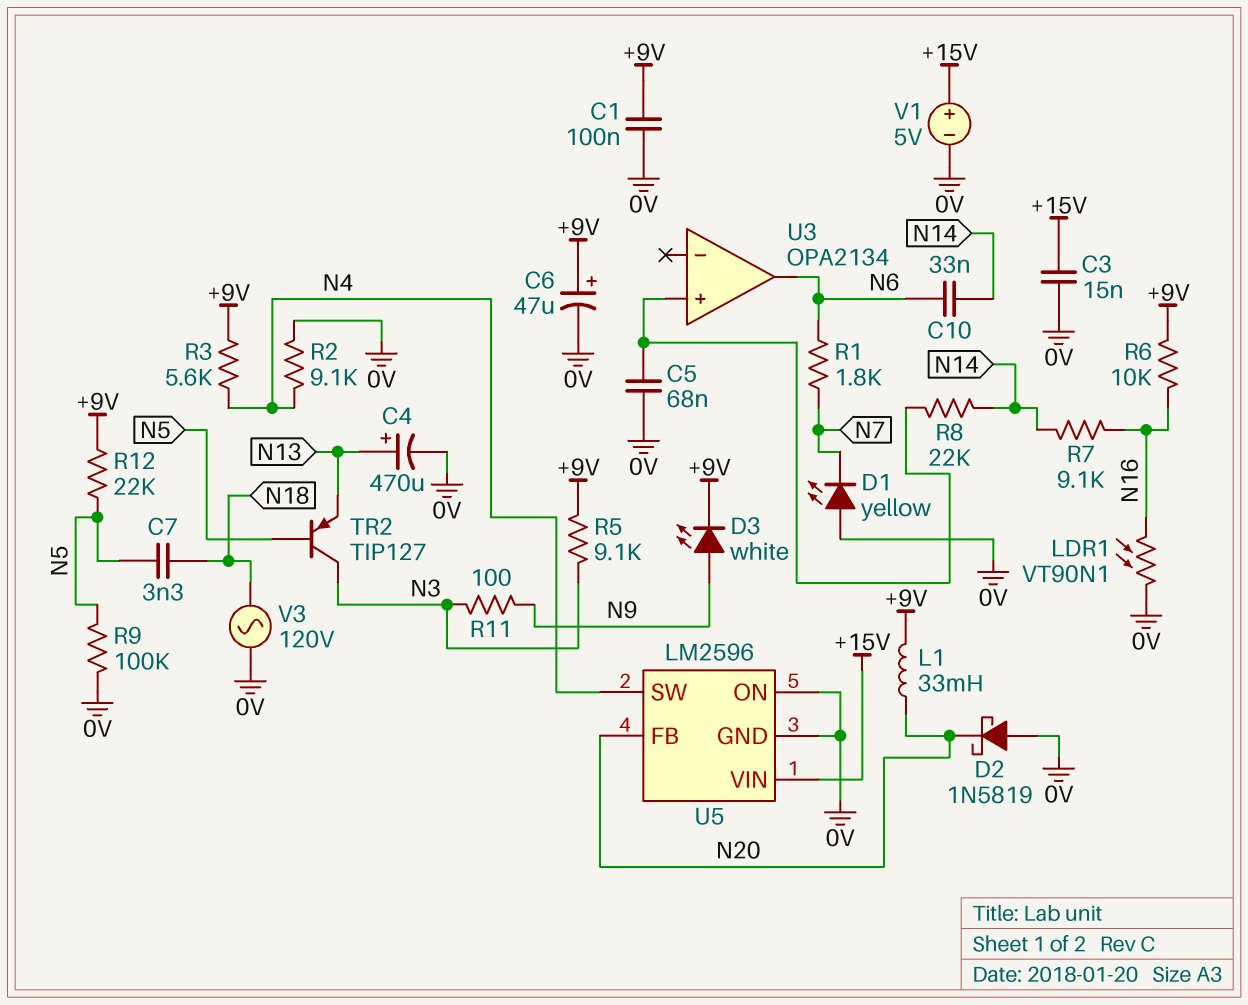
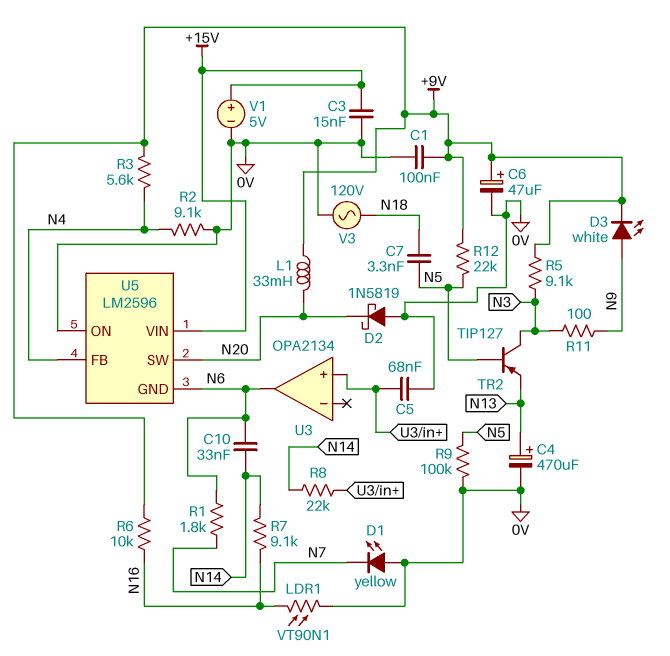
U5 pin FB: N20 -> N4
U5 pin GND: 0V -> N6
U5 pin SW: N4 -> N20

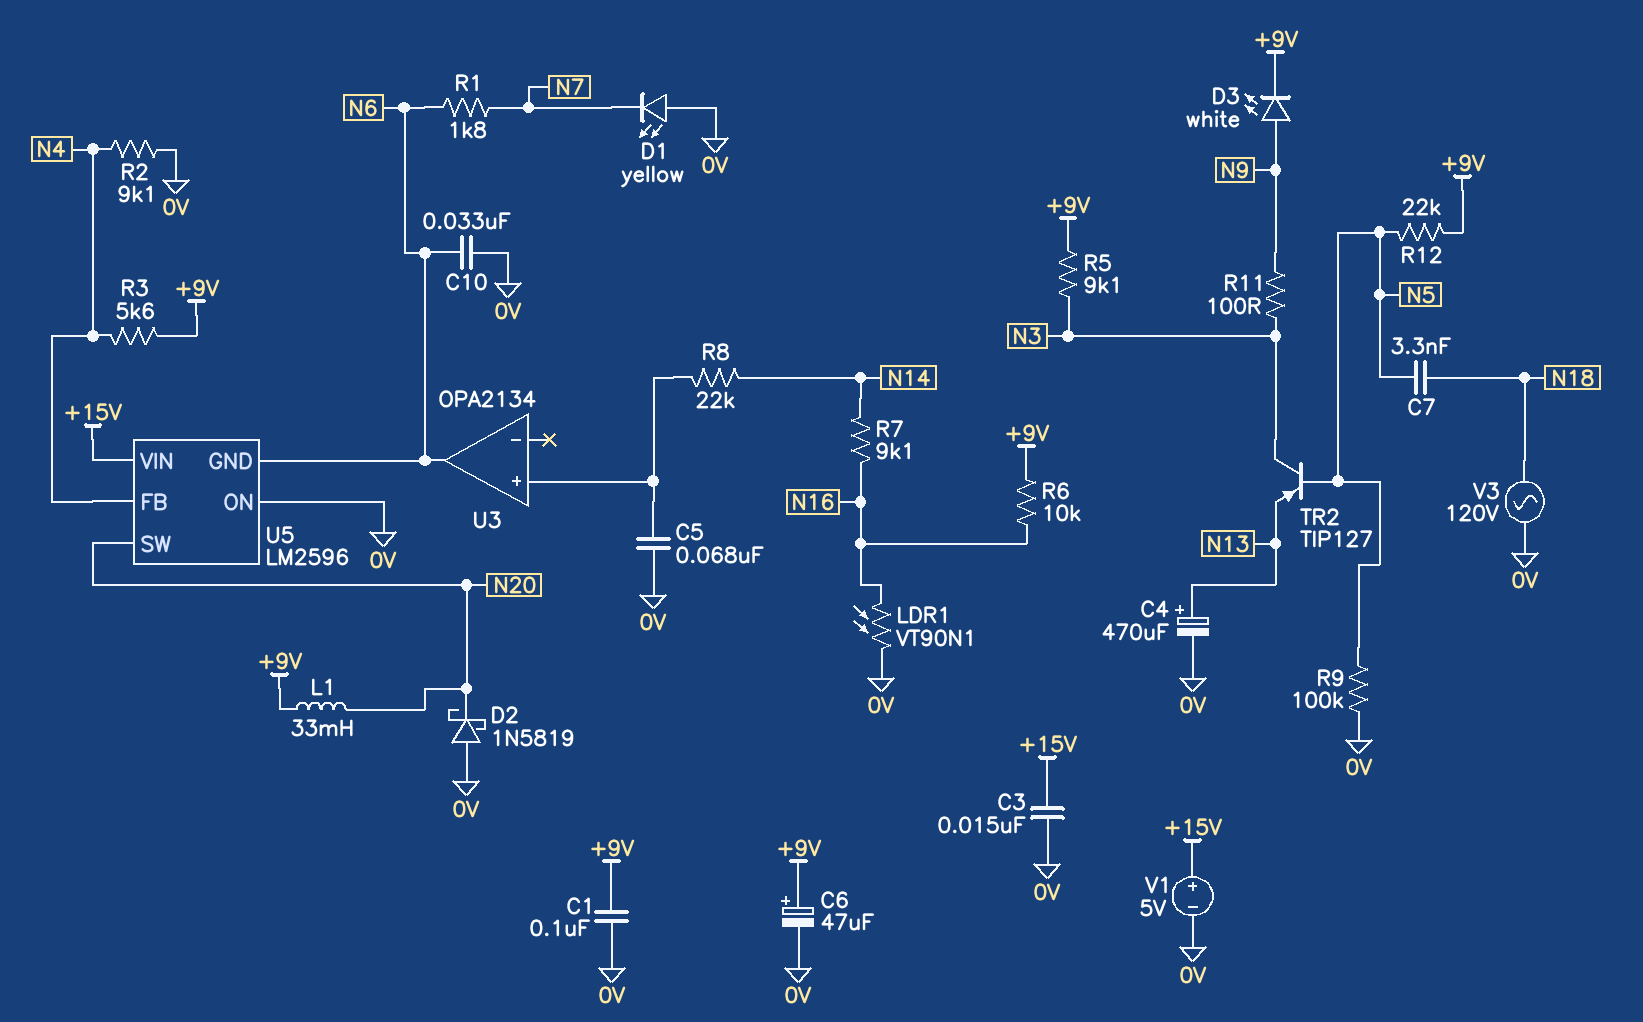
C10: 33nF (N6, N14) -> 33nF (0V, N6)

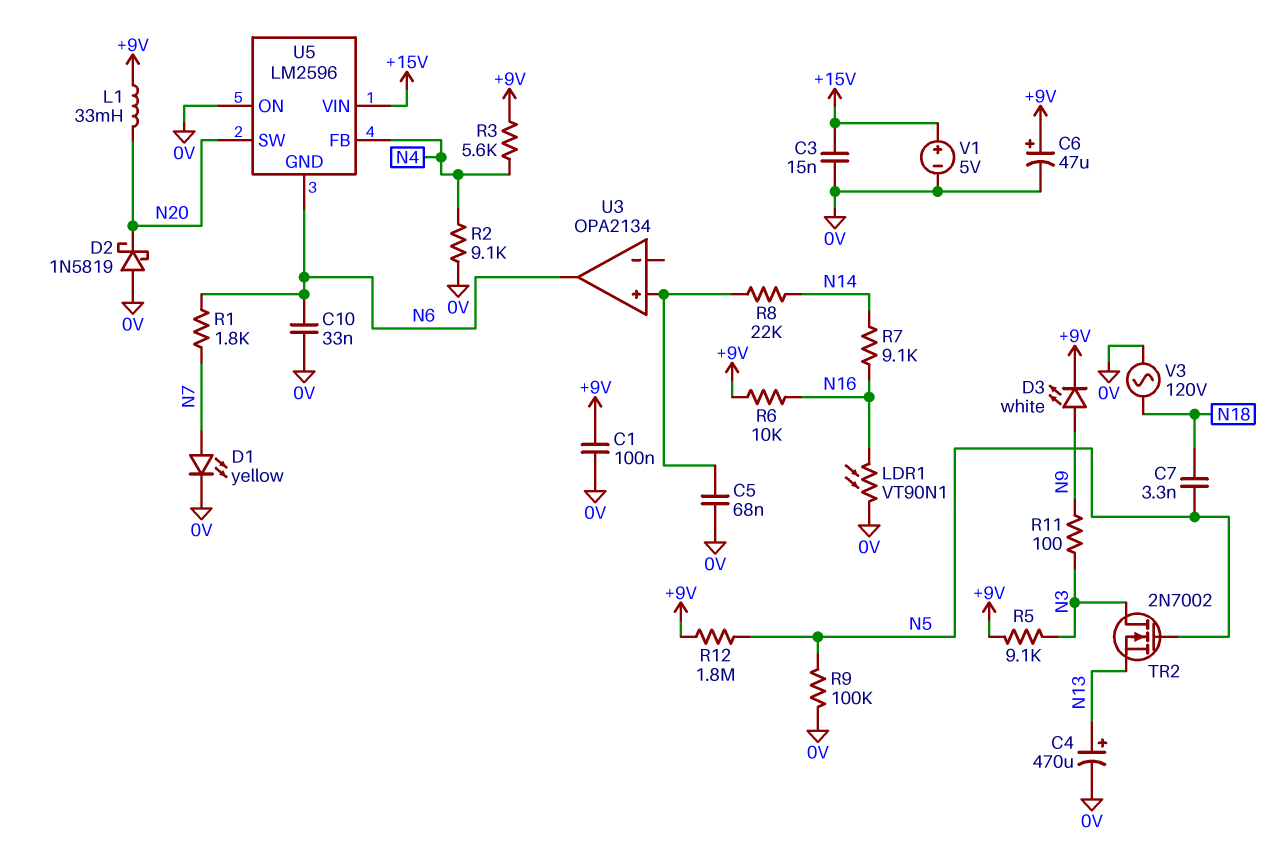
D1: LED yellow (A 0V, K N7) -> LED yellow (A N7, K 0V)
R12: 22k (+9V, N5) -> 1.8M (+9V, N5)
TR2: PNP TIP127 (B N5, C N3, E N13) -> NMOS 2N7002 (G N5, D N3, S N13)

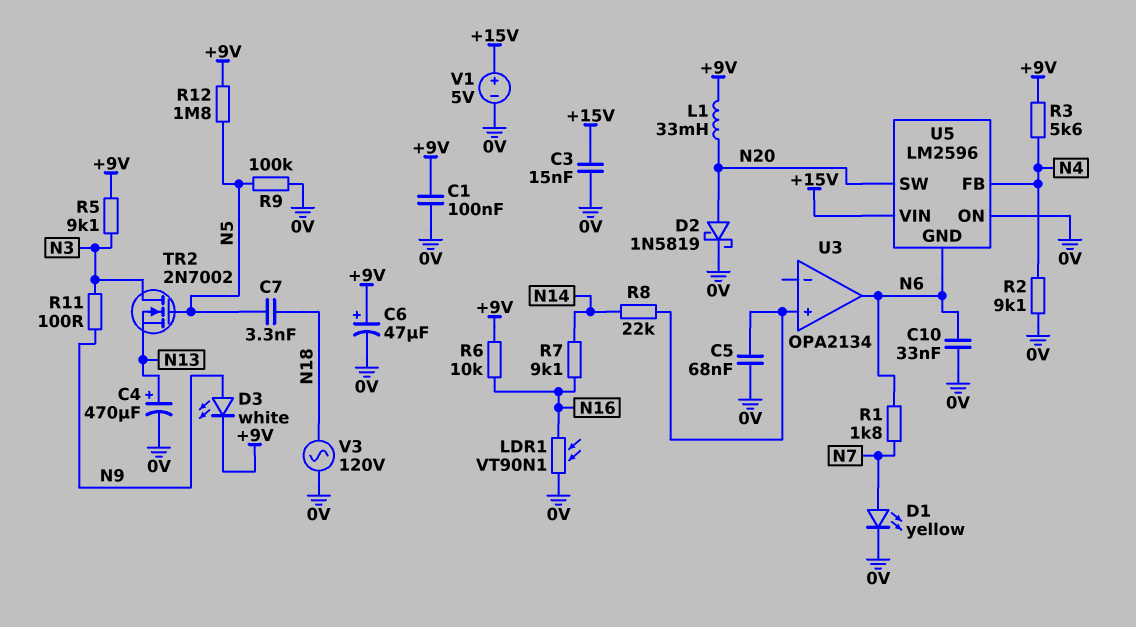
D2: schottky 1N5819 (A 0V, K N20) -> schottky 1N5819 (A N20, K 0V)

